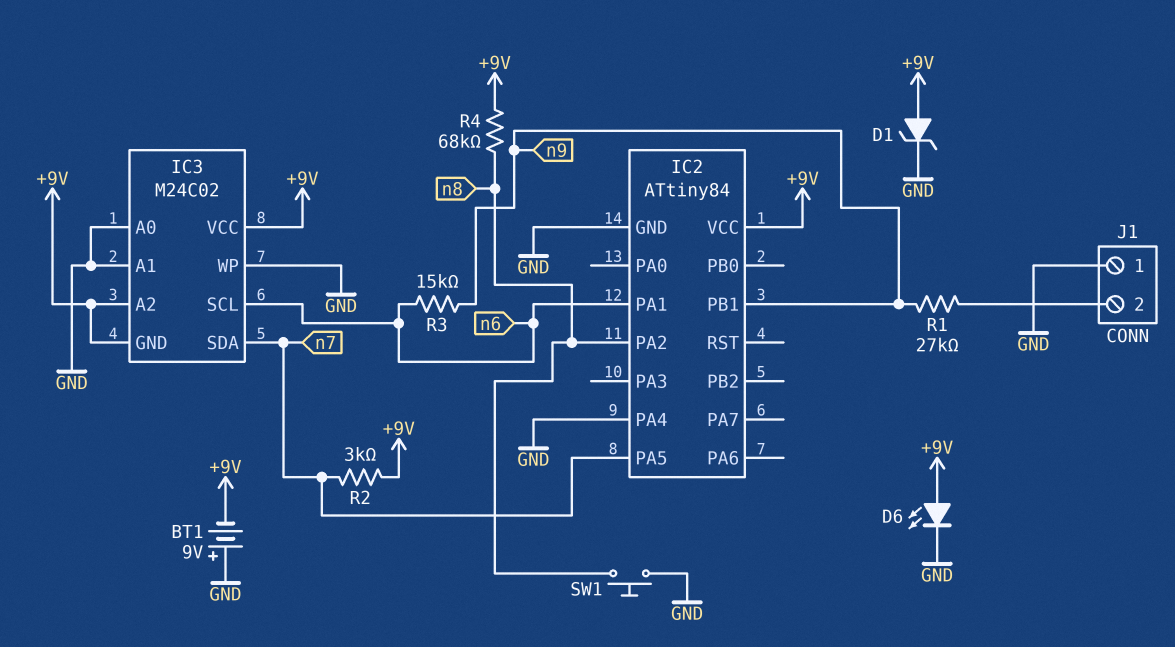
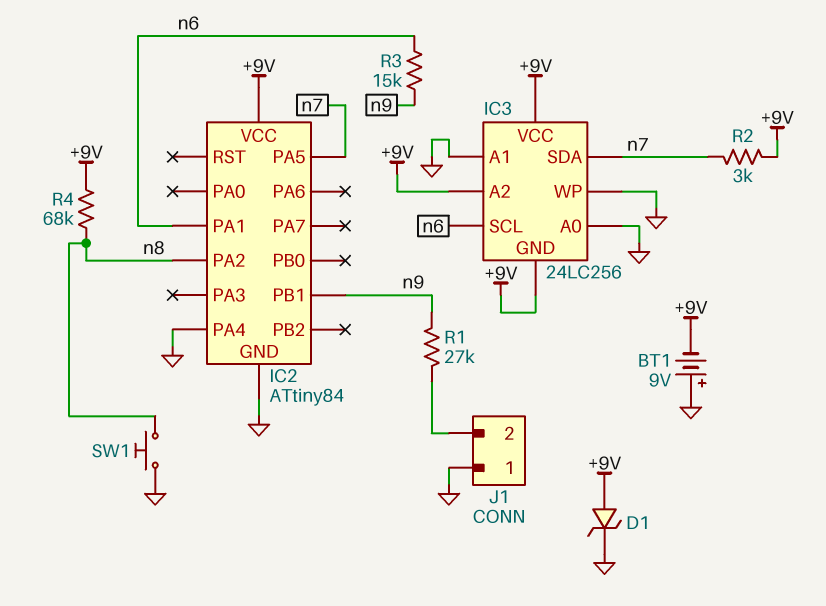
D6: LED (A +9V, K GND) -> none
IC3: M24C02 -> 24LC256

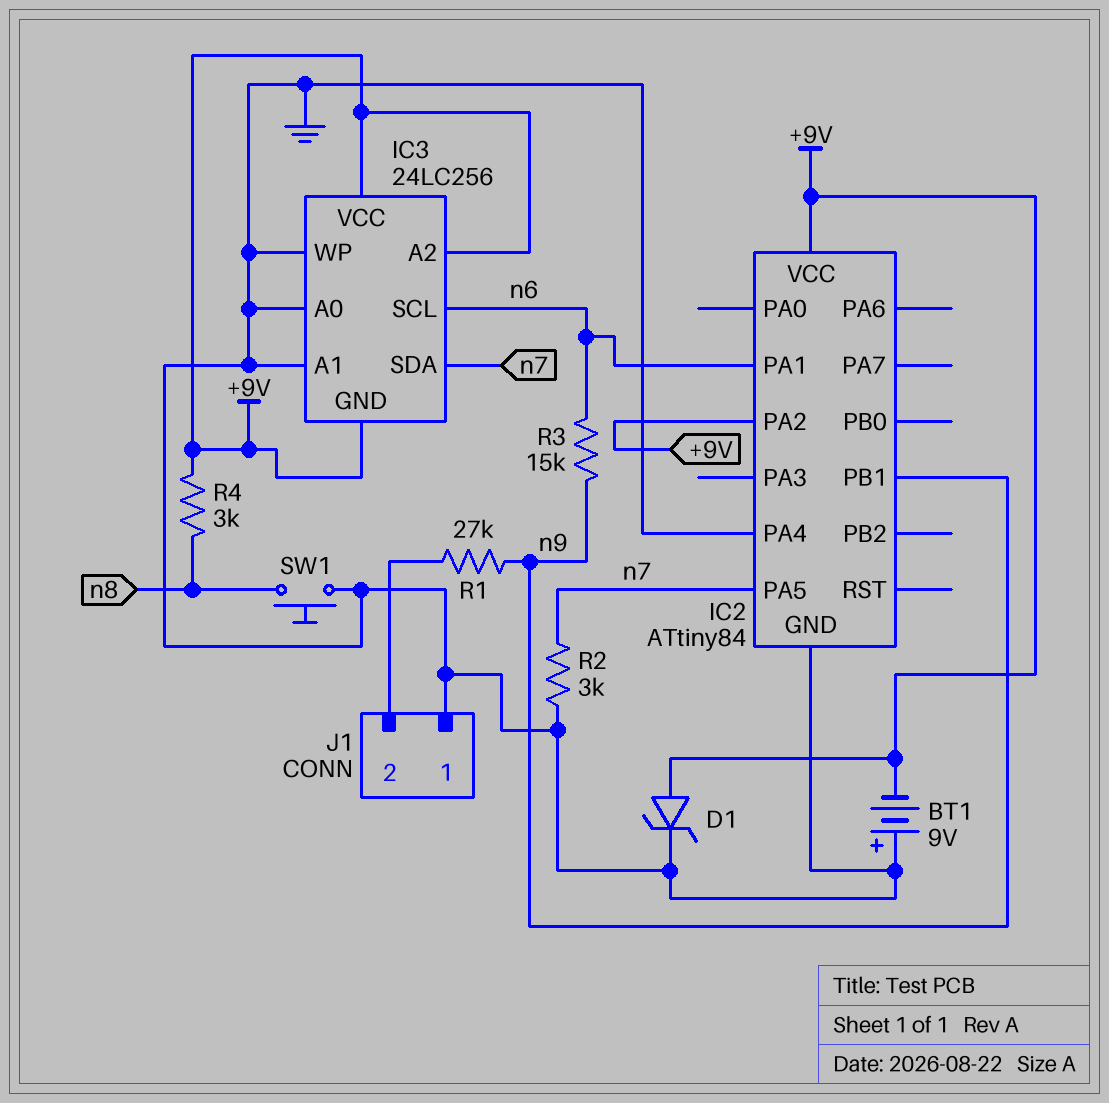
IC2 pin PA2: n8 -> +9V
R2: 3k (+9V, n7) -> 3k (GND, n7)
R4: 68k (+9V, n8) -> 3k (+9V, n8)

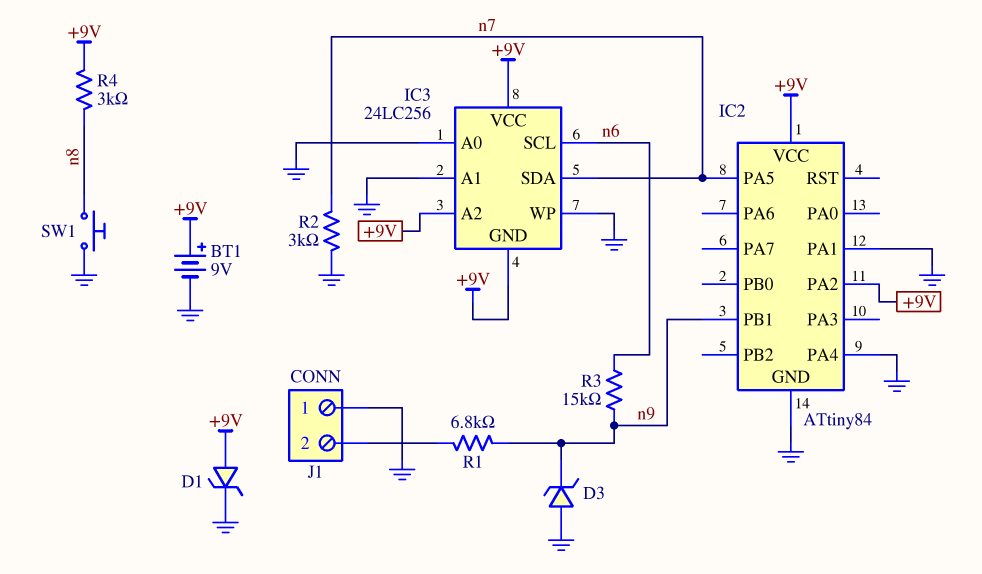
BT1: 9V (plus GND, minus +9V) -> 9V (plus +9V, minus GND)
D3: none -> zener (A GND, K n9)
IC2 pin PA1: n6 -> GND
R1: 27k (J1/2, n9) -> 6.8k (J1/2, n9)

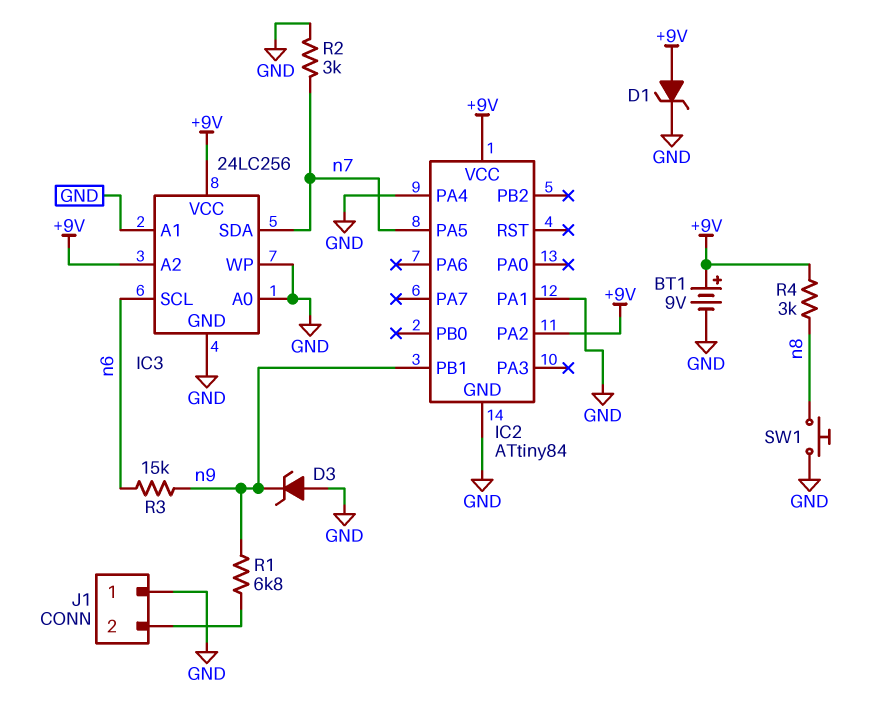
IC3 pin GND: +9V -> GND

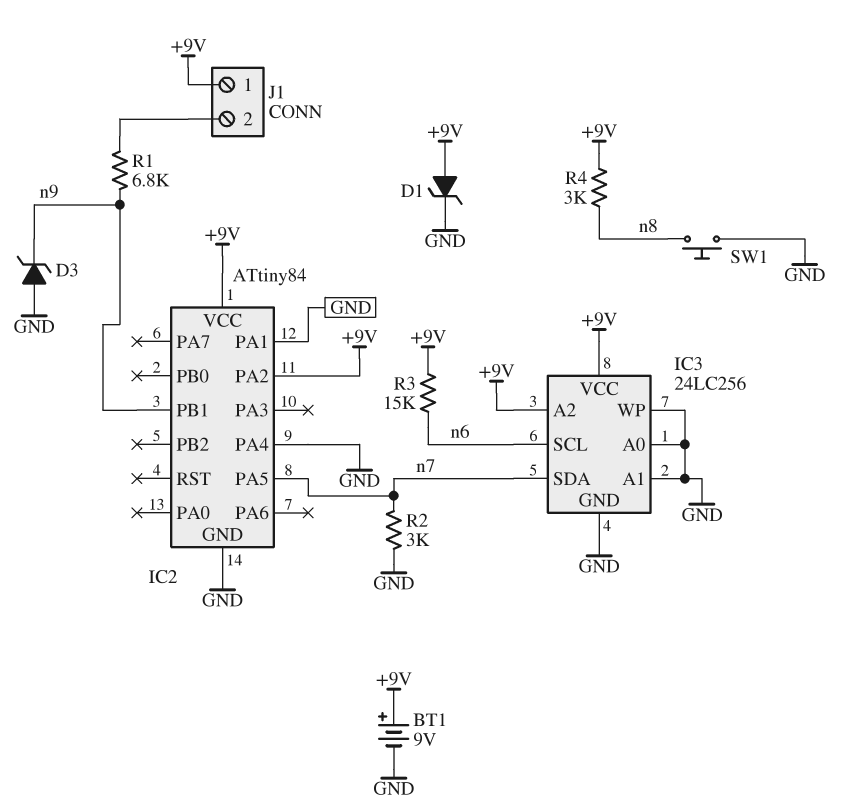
J1 pin 1: GND -> +9V
R3: 15k (n6, n9) -> 15k (+9V, n6)

